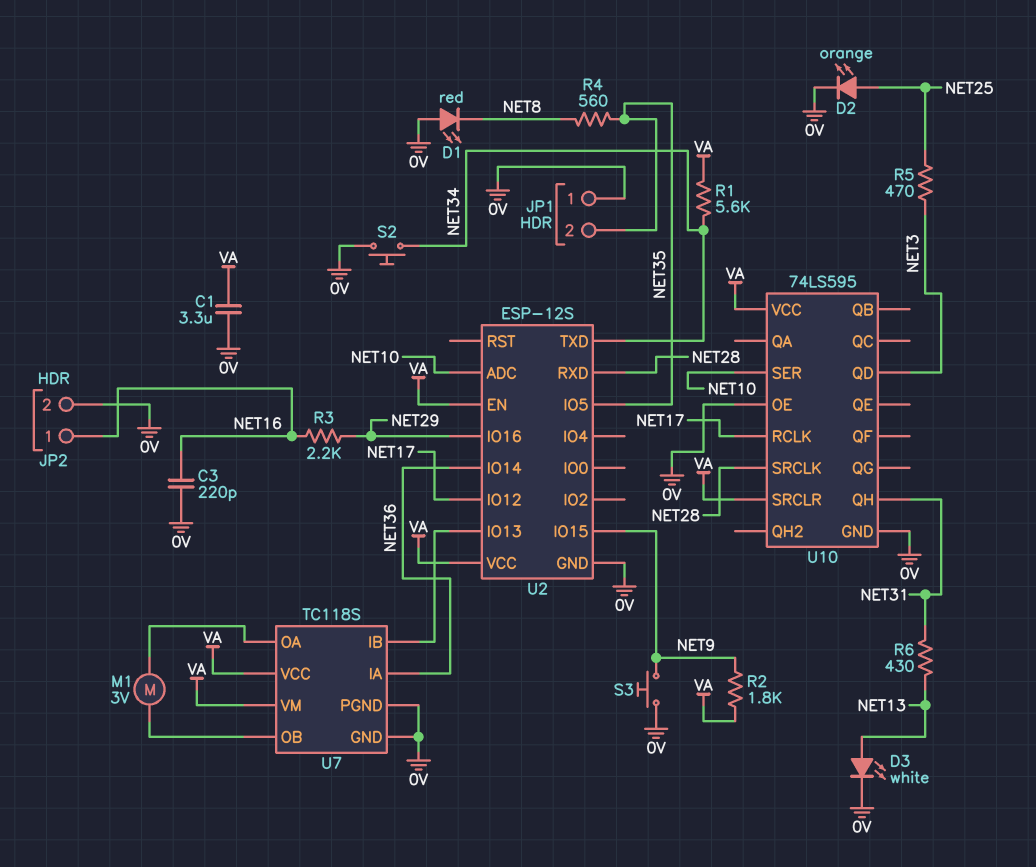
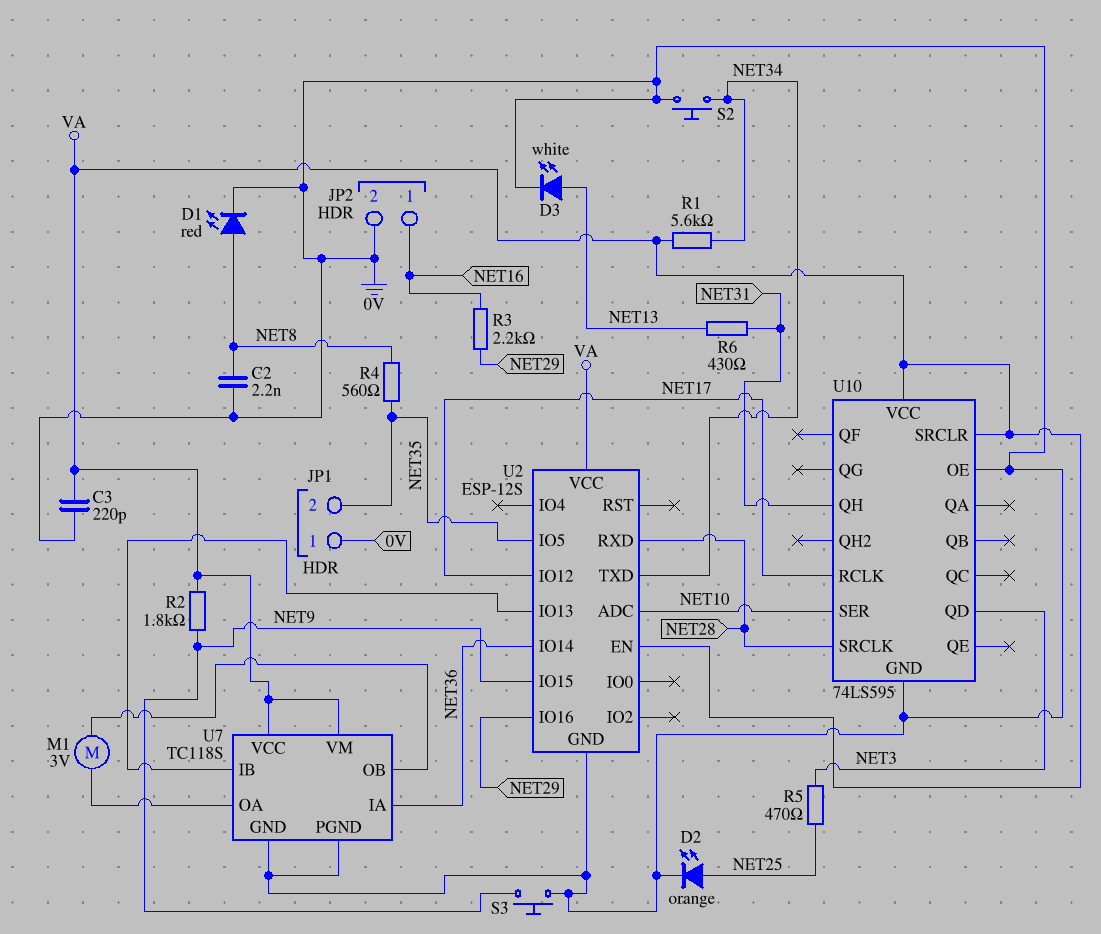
C1: 3.3uF (0V, VA) -> none
C2: none -> 2.2nF (0V, NET8)
C3: 220pF (0V, NET16) -> 220pF (0V, VA)
D1: LED red (A 0V, K NET8) -> LED red (A NET8, K 0V)

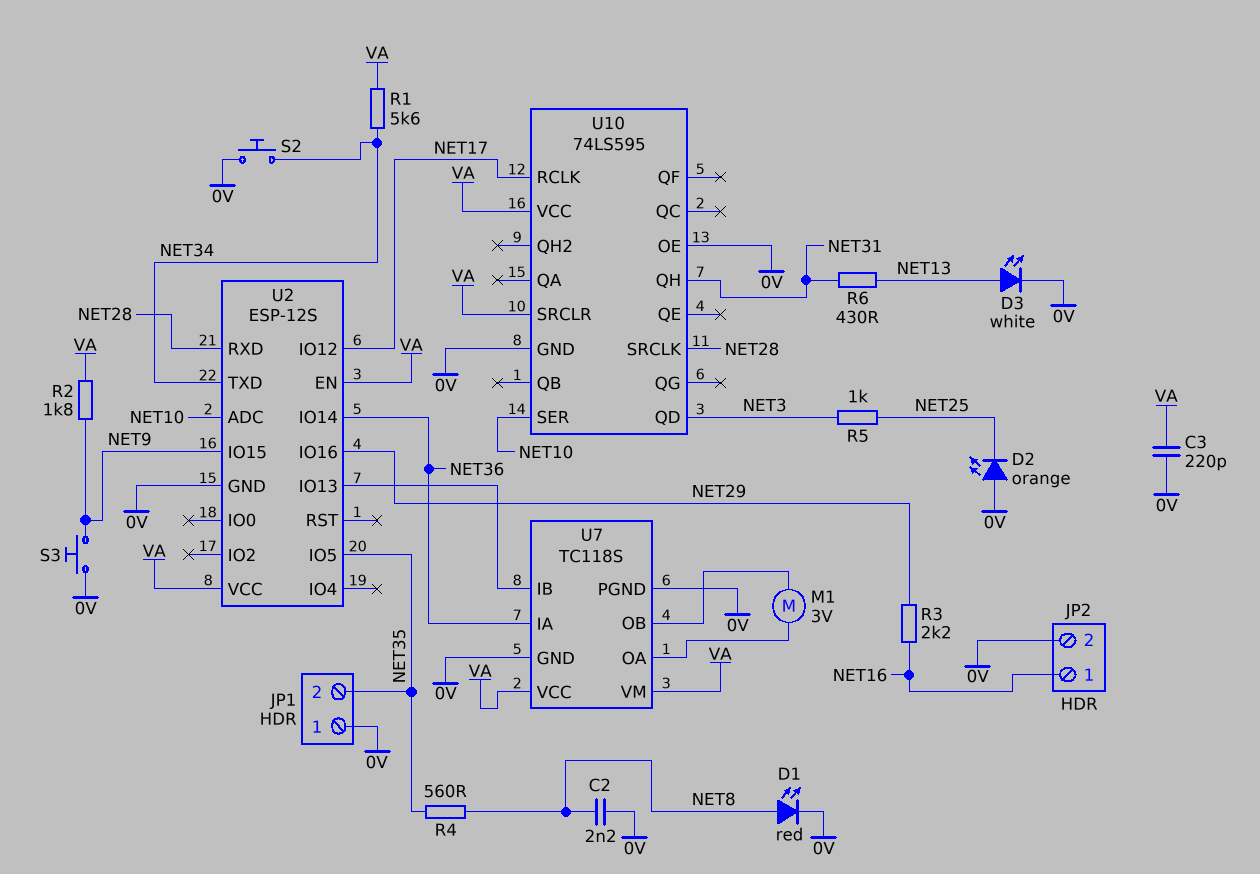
D2: LED orange (A NET25, K 0V) -> LED orange (A 0V, K NET25)
R5: 470 (NET3, NET25) -> 1k (NET3, NET25)

